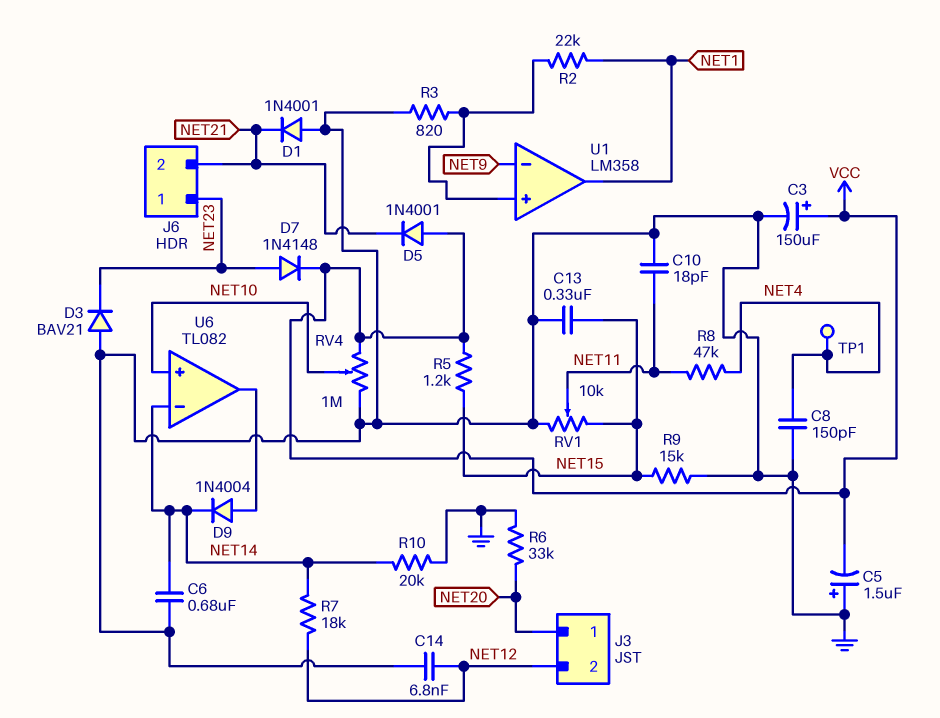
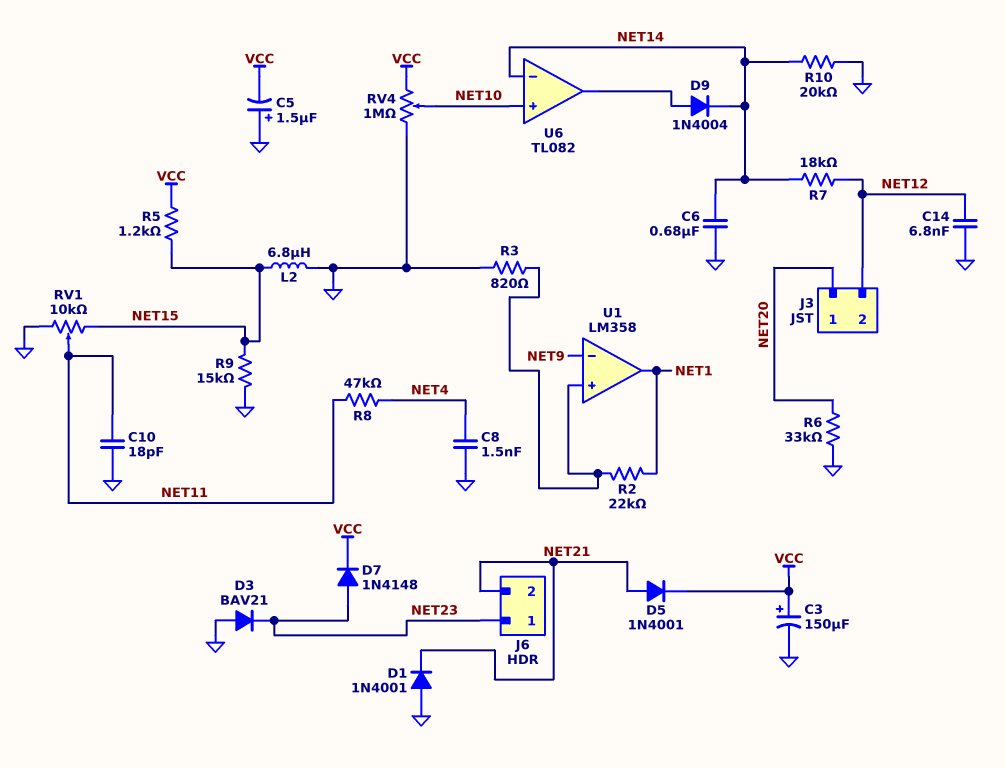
C8: 150pF (GND, NET4) -> 1.5nF (GND, NET4)
C13: 330nF (GND, NET15) -> none
D5: diode 1N4001 (A VCC, K NET21) -> diode 1N4001 (A NET21, K VCC)
L2: none -> 6.8uH (GND, NET15)
TP1: test point (NET4) -> none

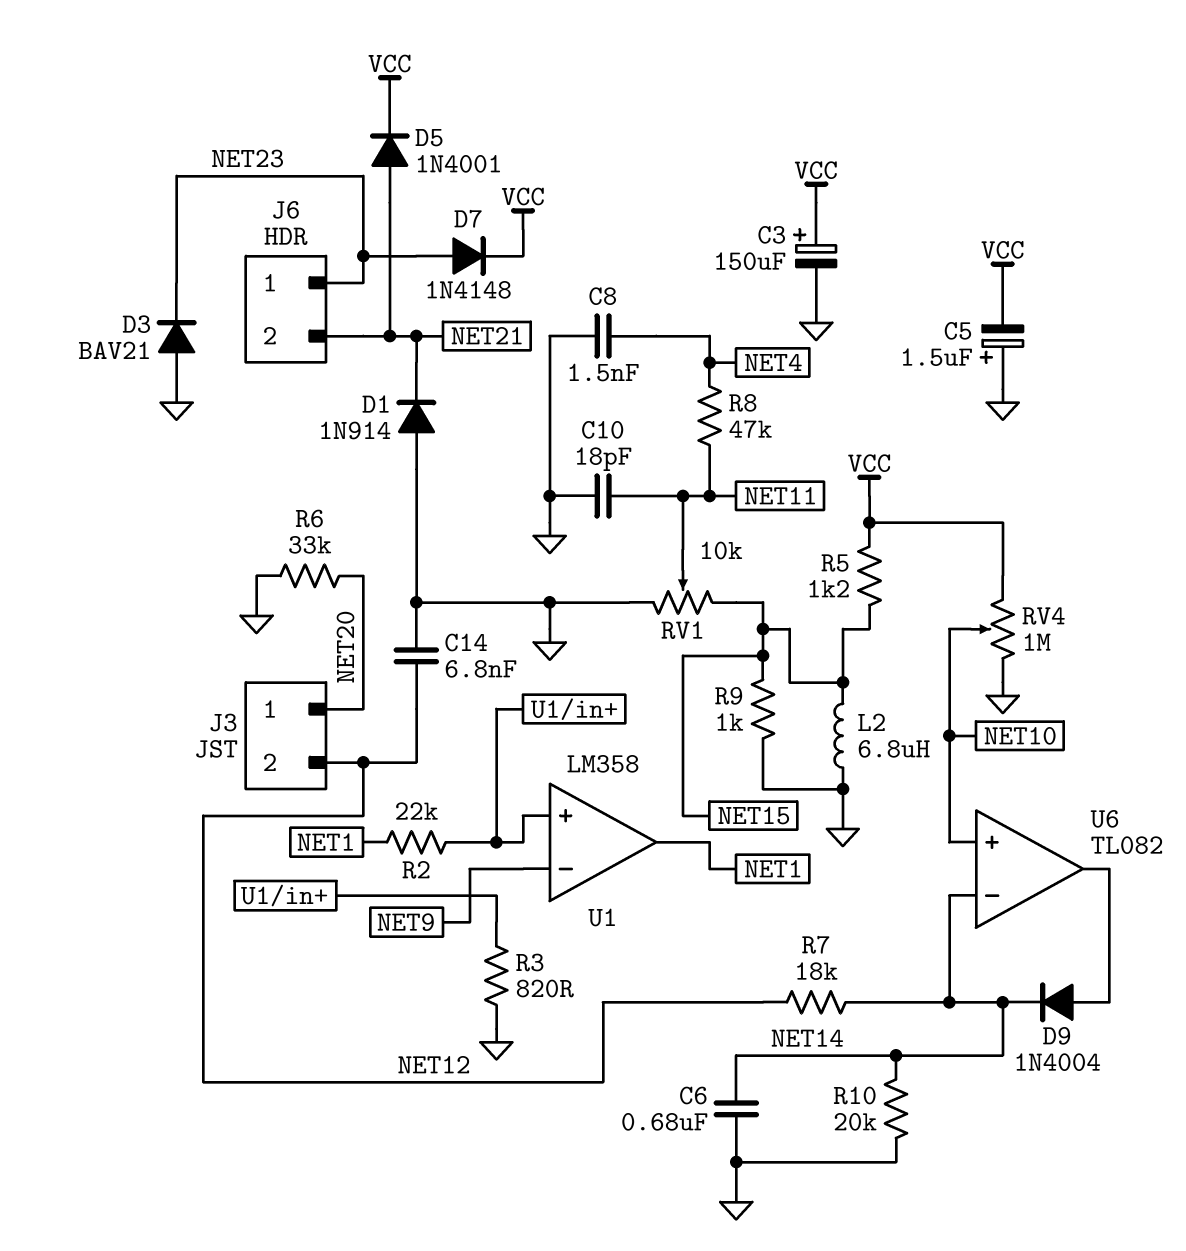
D1: diode 1N4001 (A GND, K NET21) -> diode 1N914 (A GND, K NET21)
R9: 15k (GND, NET15) -> 1k (GND, NET15)

